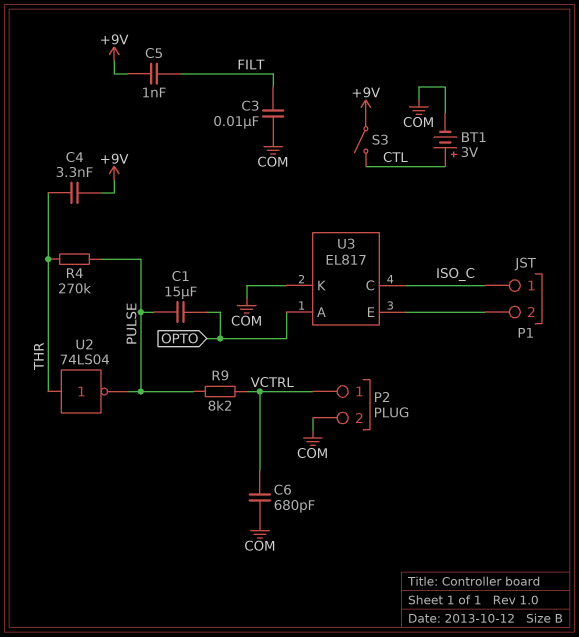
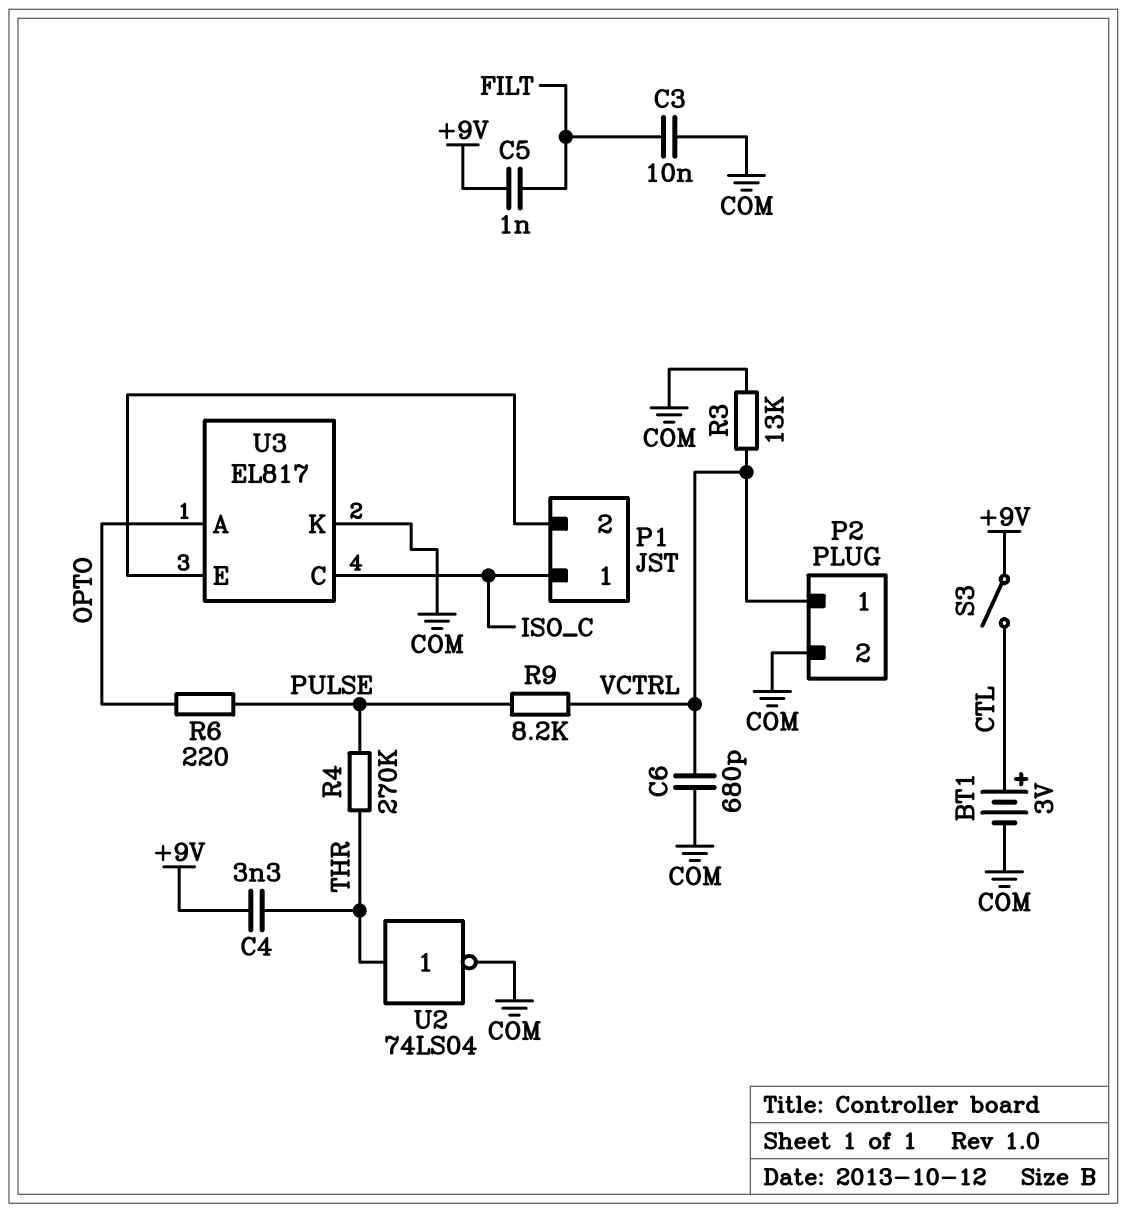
C1: 15uF (OPTO, PULSE) -> none
R3: none -> 13k (COM, VCTRL)
R6: none -> 220 (OPTO, PULSE)
U2: NOT 74LS04 (in THR, out PULSE) -> NOT 74LS04 (in THR, out COM)

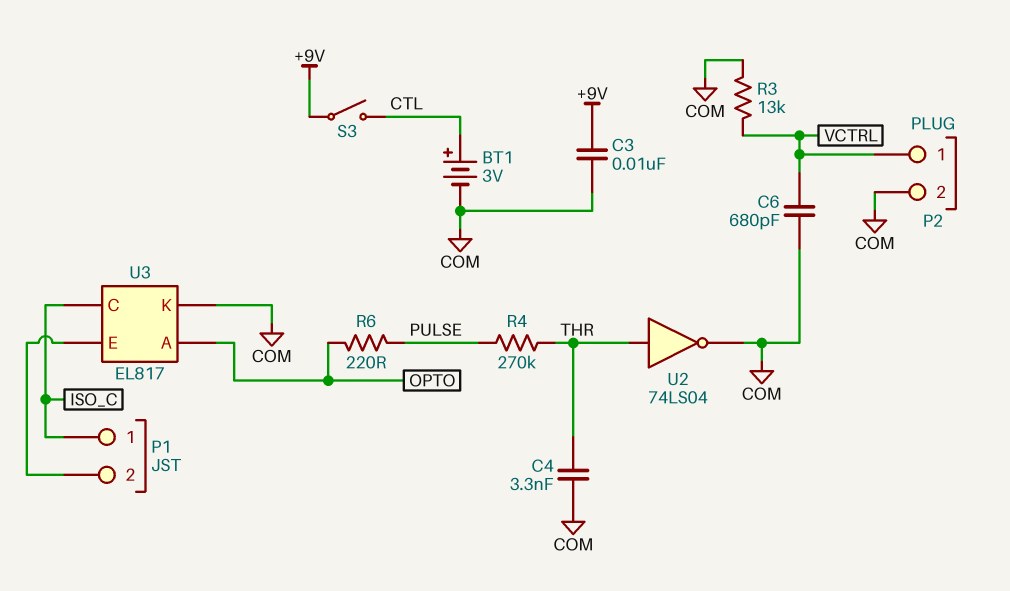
C3: 10nF (COM, FILT) -> 10nF (+9V, COM)
C4: 3.3nF (+9V, THR) -> 3.3nF (COM, THR)
C5: 1nF (+9V, FILT) -> none
R9: 8.2k (PULSE, VCTRL) -> none

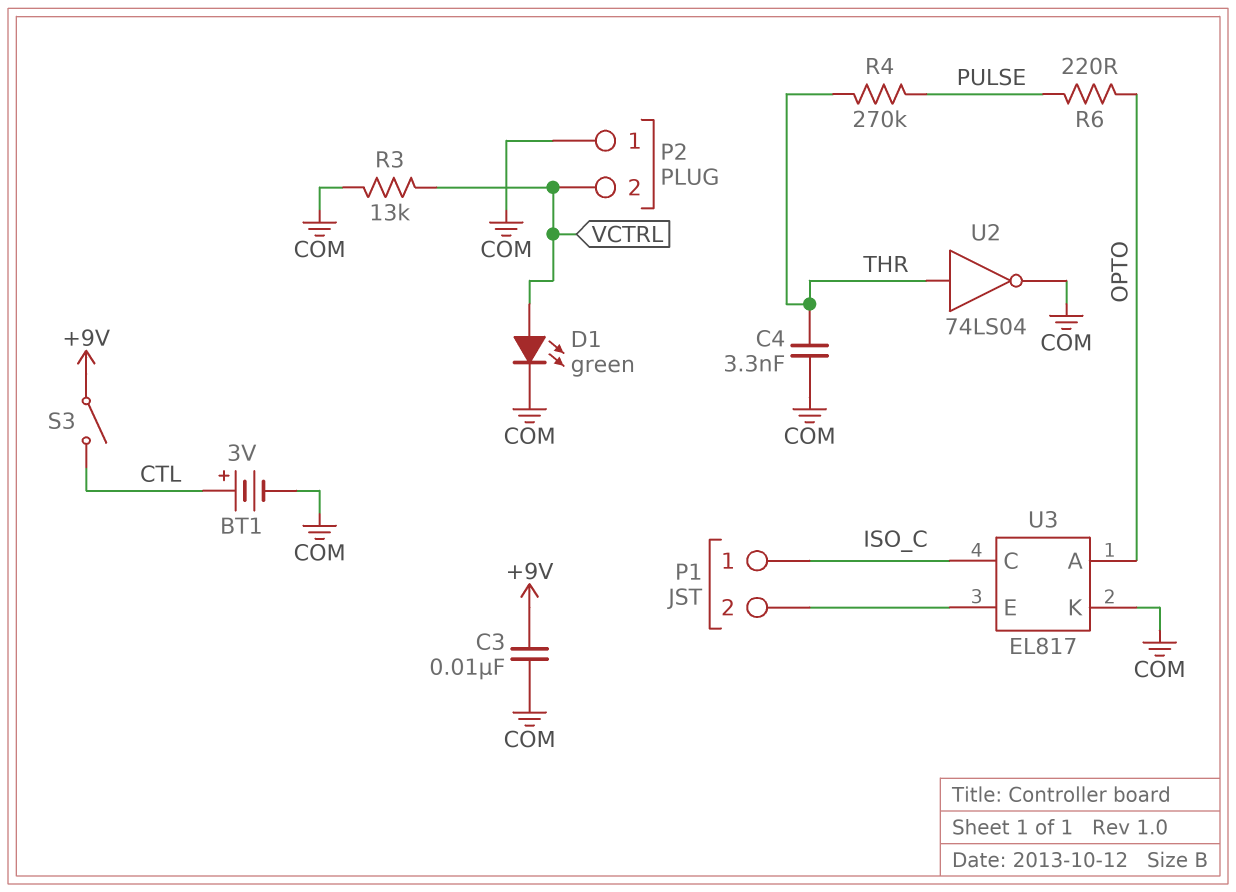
C6: 680pF (COM, VCTRL) -> none
D1: none -> LED green (A VCTRL, K COM)
P2 pin 1: VCTRL -> COM
P2 pin 2: COM -> VCTRL

